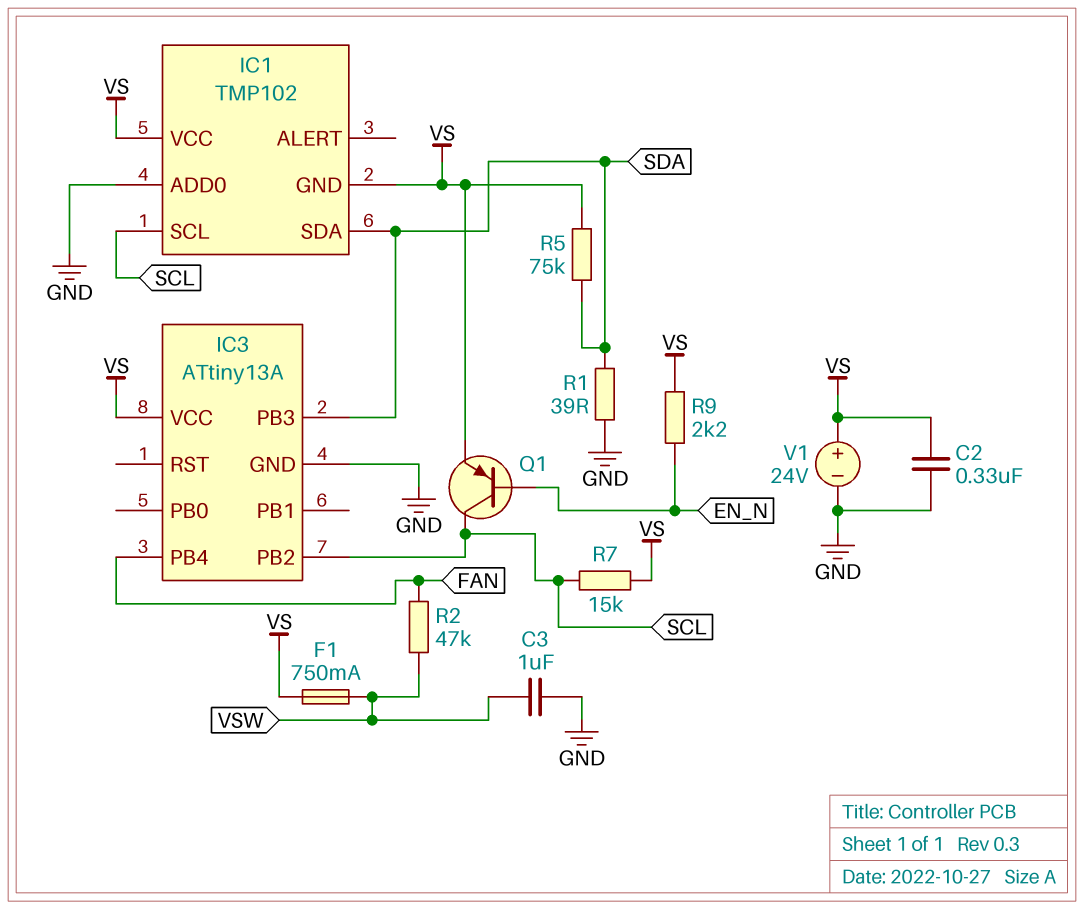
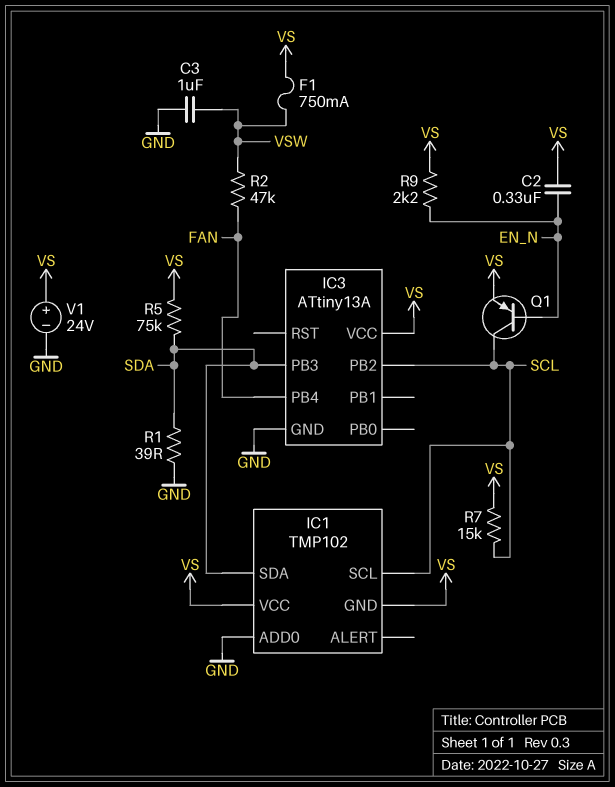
C2: 330nF (GND, VS) -> 330nF (EN_N, VS)

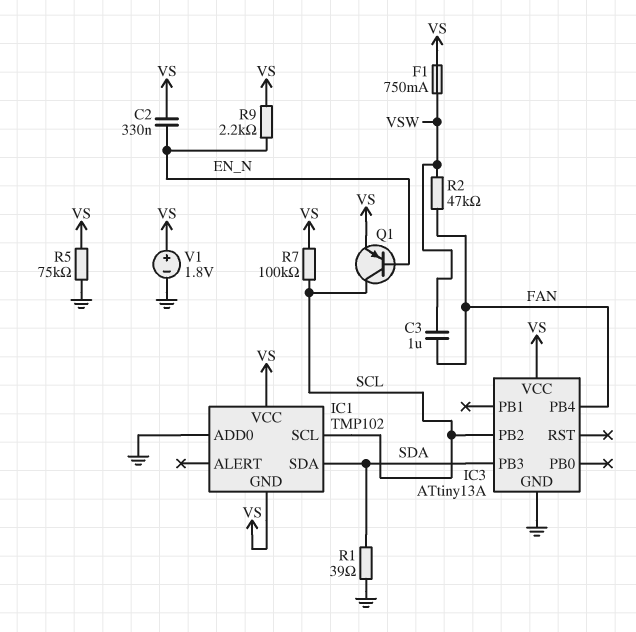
C3: 1uF (GND, VSW) -> 1uF (FAN, VSW)
R5: 75k (SDA, VS) -> 75k (GND, VS)
R7: 15k (SCL, VS) -> 100k (SCL, VS)
V1: 24V (plus VS, minus GND) -> 1.8V (plus VS, minus GND)

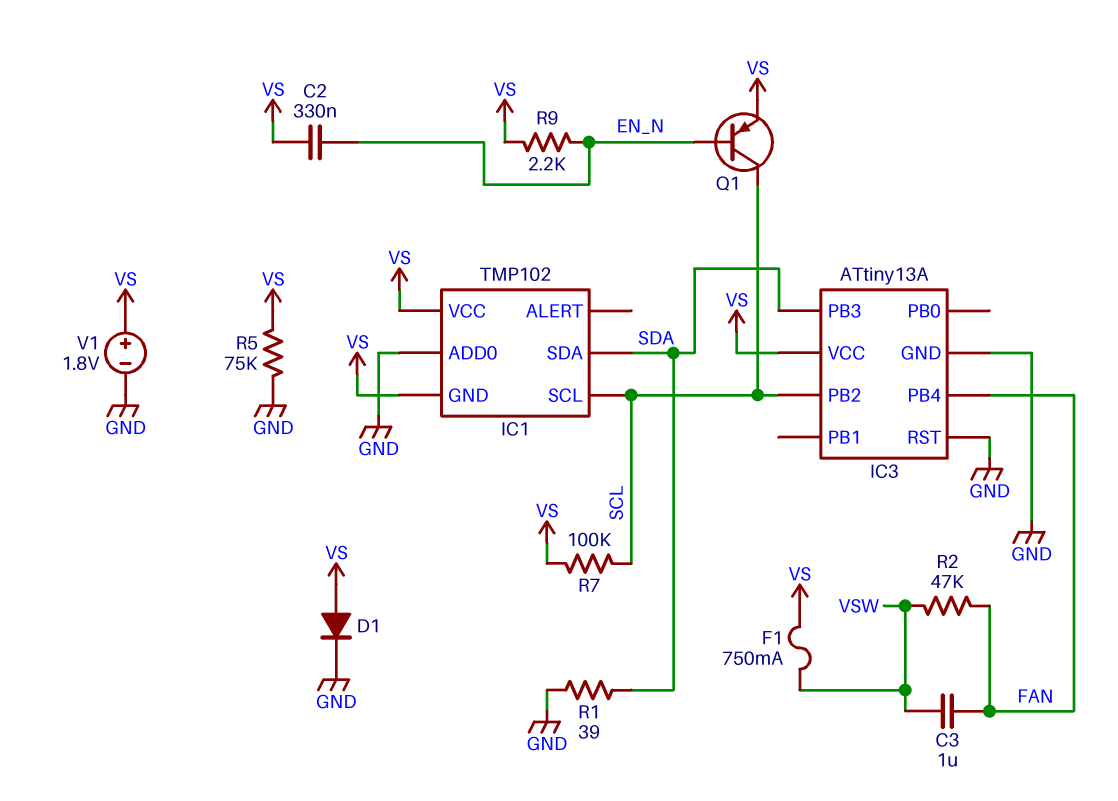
D1: none -> diode (A VS, K GND)
IC3 pin RST: none -> GND

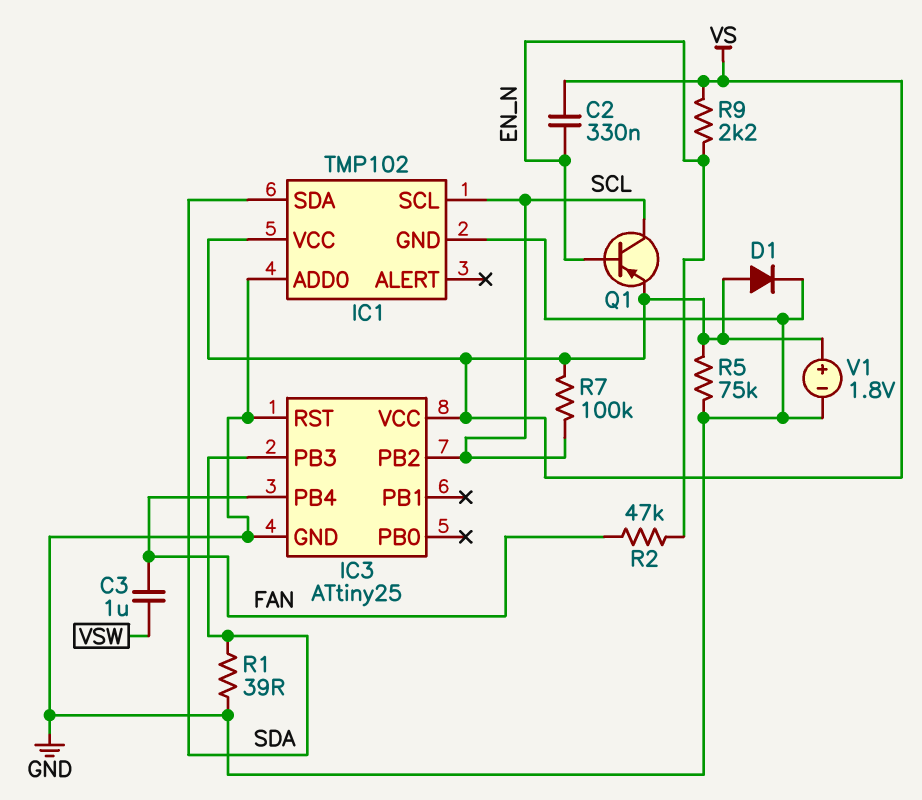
F1: 750mA (VS, VSW) -> none
IC1 pin GND: VS -> GND
IC3: ATtiny13A -> ATtiny25
R2: 47k (FAN, VSW) -> 47k (EN_N, FAN)

